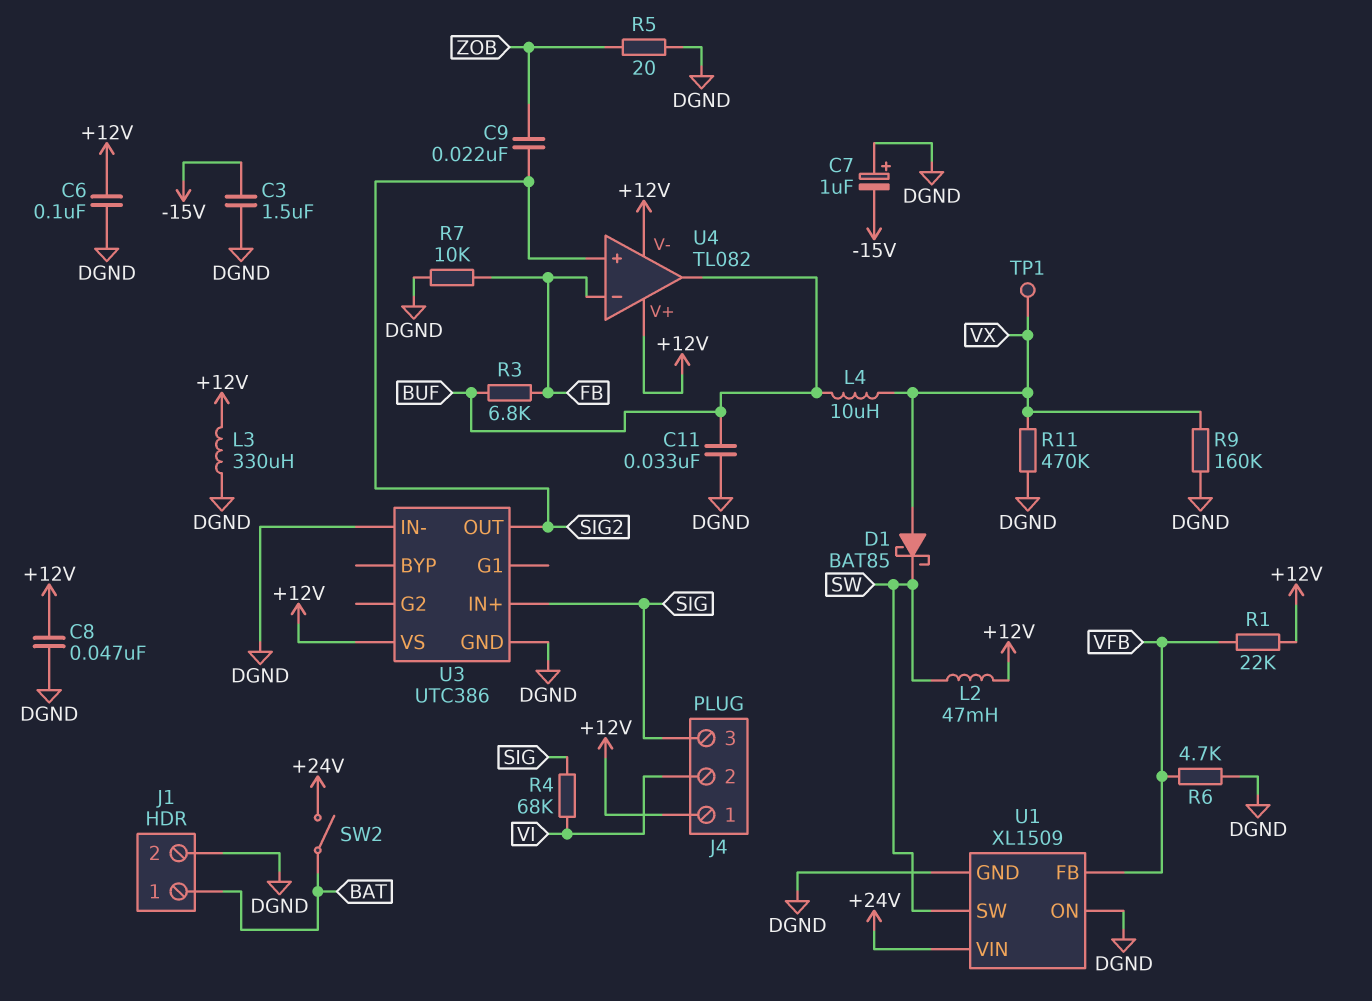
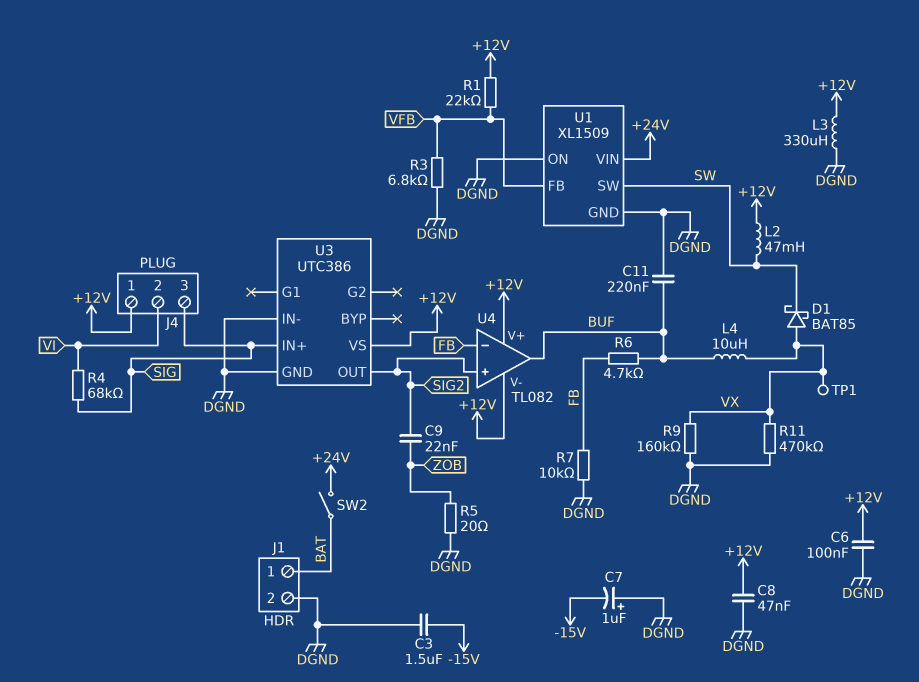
C11: 33nF (BUF, DGND) -> 220nF (BUF, DGND)
R3: 6.8k (BUF, FB) -> 6.8k (DGND, VFB)
R6: 4.7k (DGND, VFB) -> 4.7k (BUF, FB)

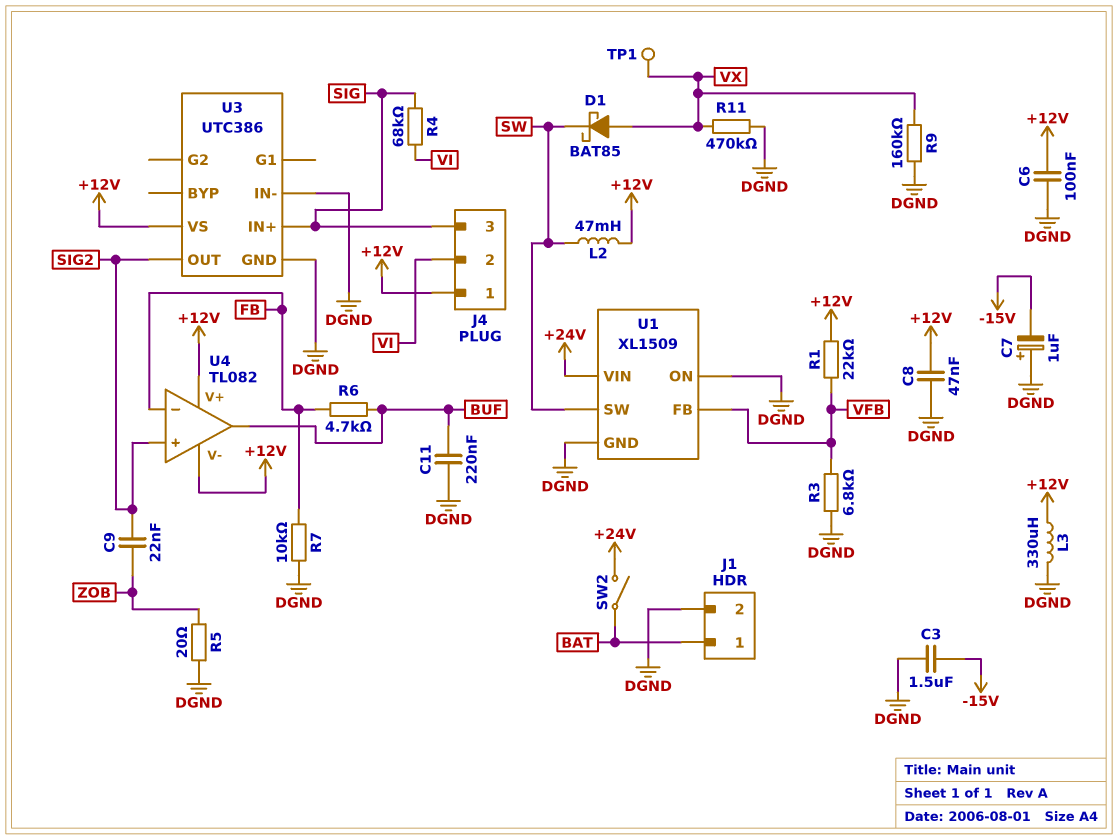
L4: 10uH (BUF, VX) -> none

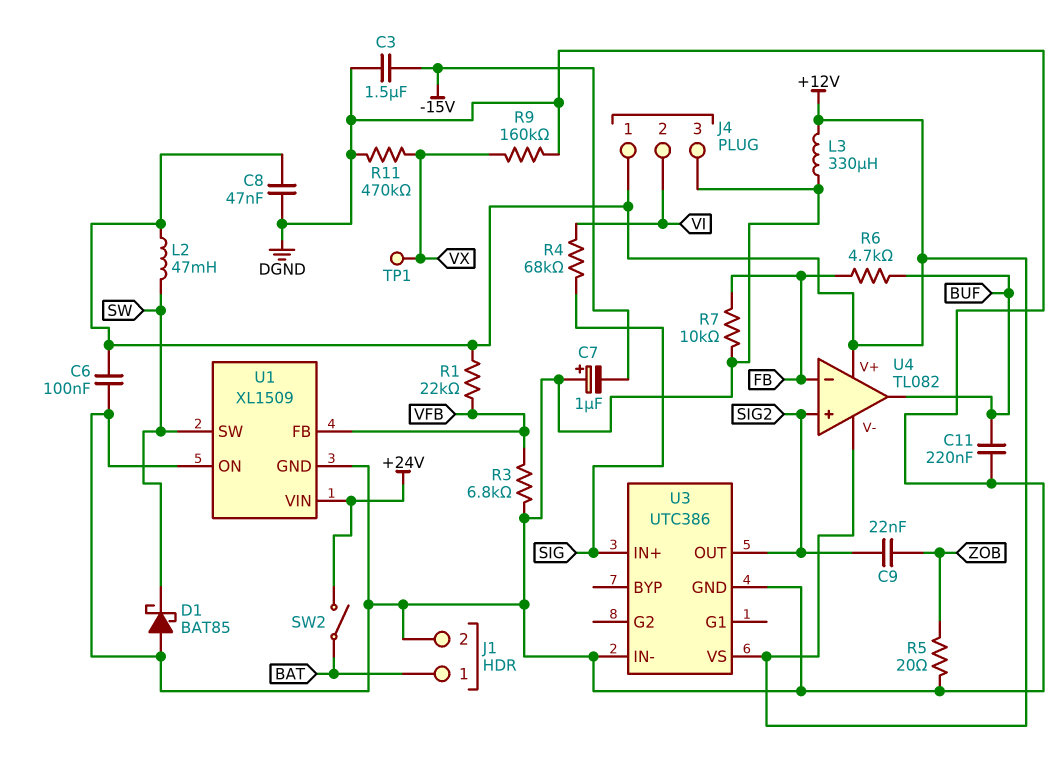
D1: schottky BAT85 (A VX, K SW) -> schottky BAT85 (A DGND, K SW)
J4 pin 3: SIG -> DGND

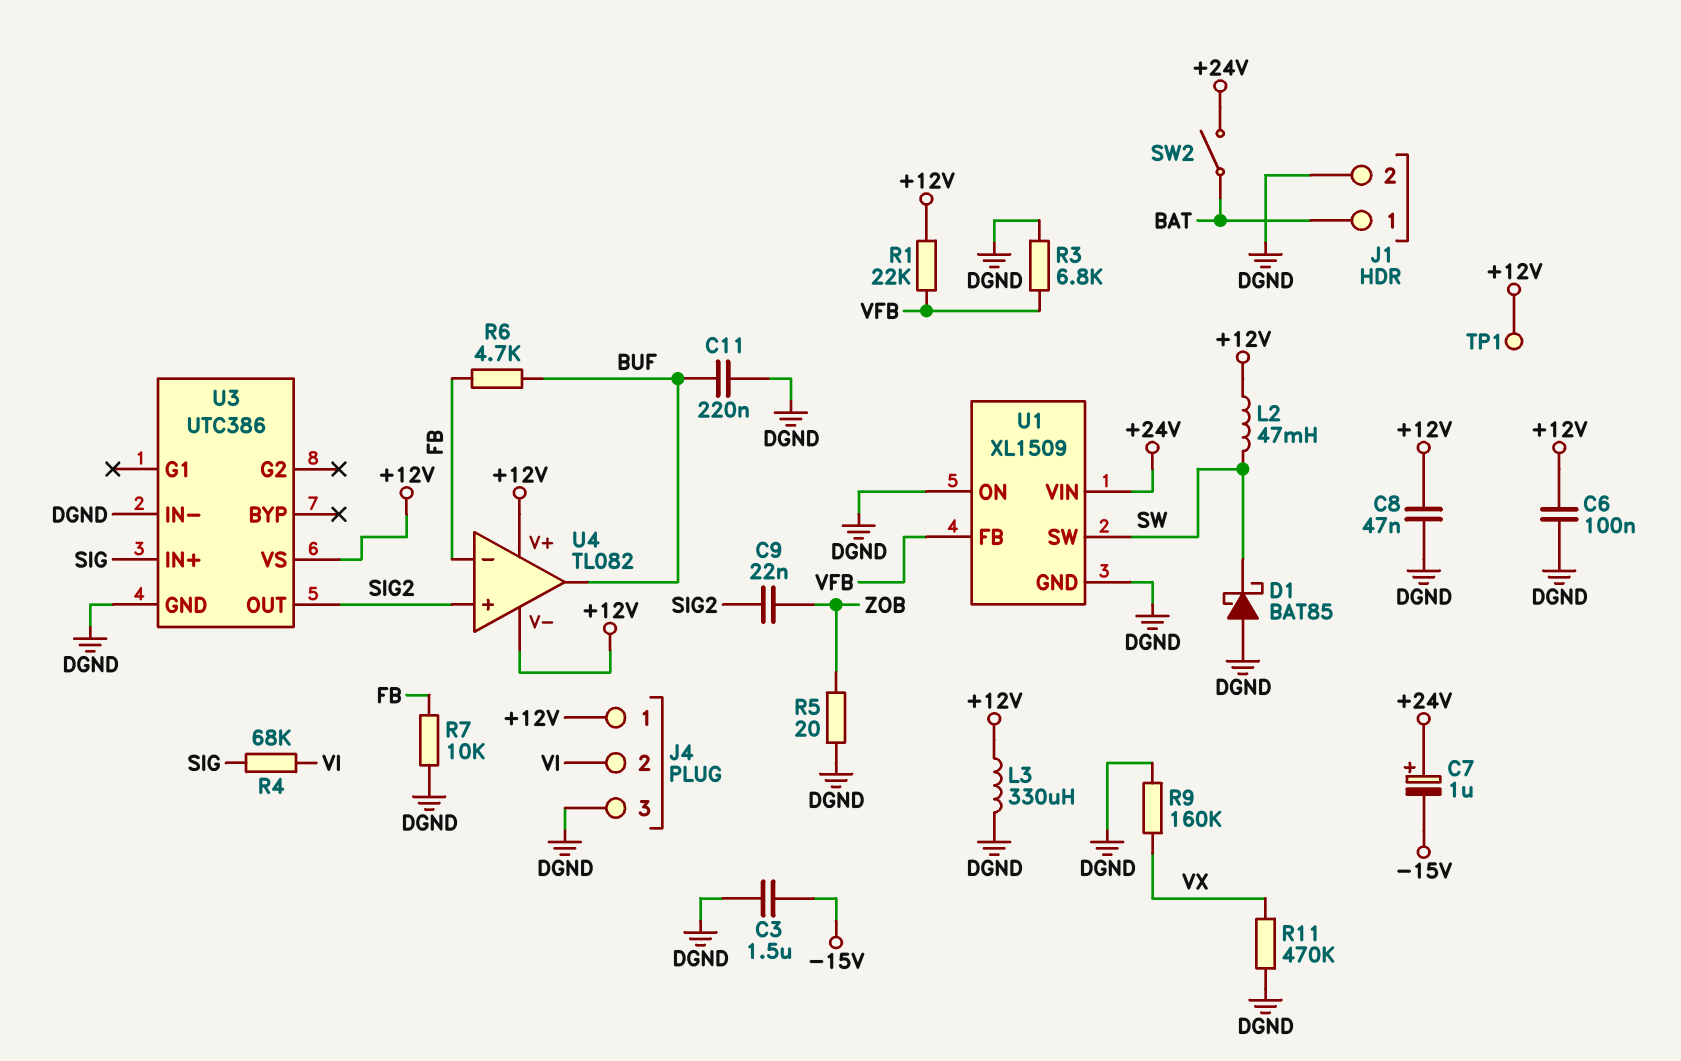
C7: 1uF (plus DGND, minus -15V) -> 1uF (plus +24V, minus -15V)
TP1: test point (VX) -> test point (+12V)

